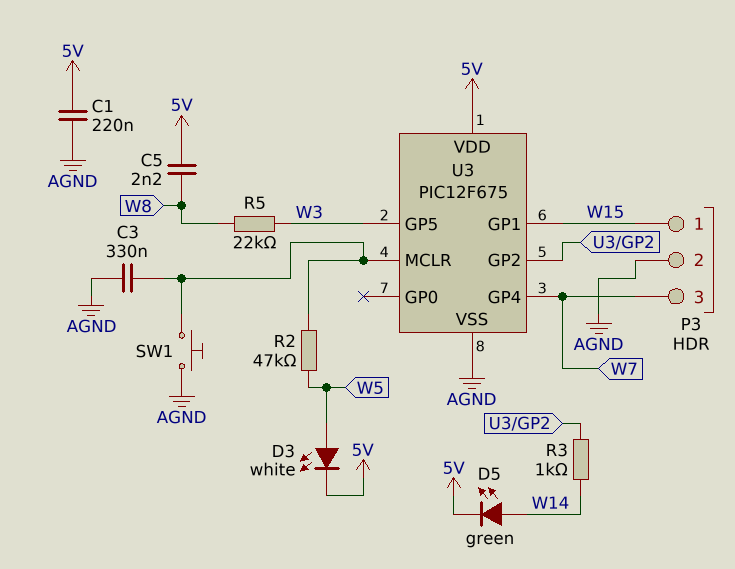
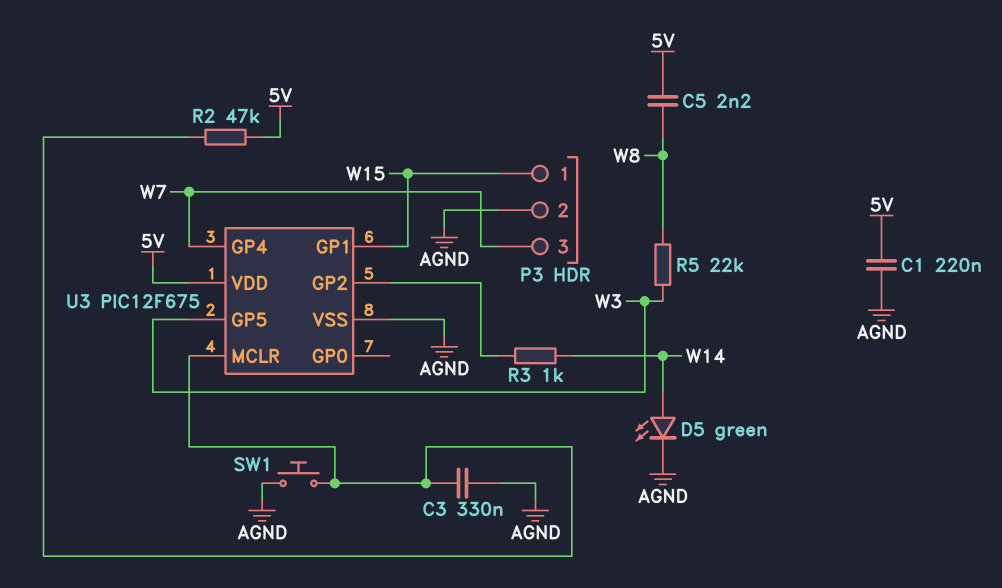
D3: LED white (A W5, K 5V) -> none
D5: LED green (A W14, K 5V) -> LED green (A W14, K AGND)
R2: 47k (U3/MCLR, W5) -> 47k (5V, U3/MCLR)

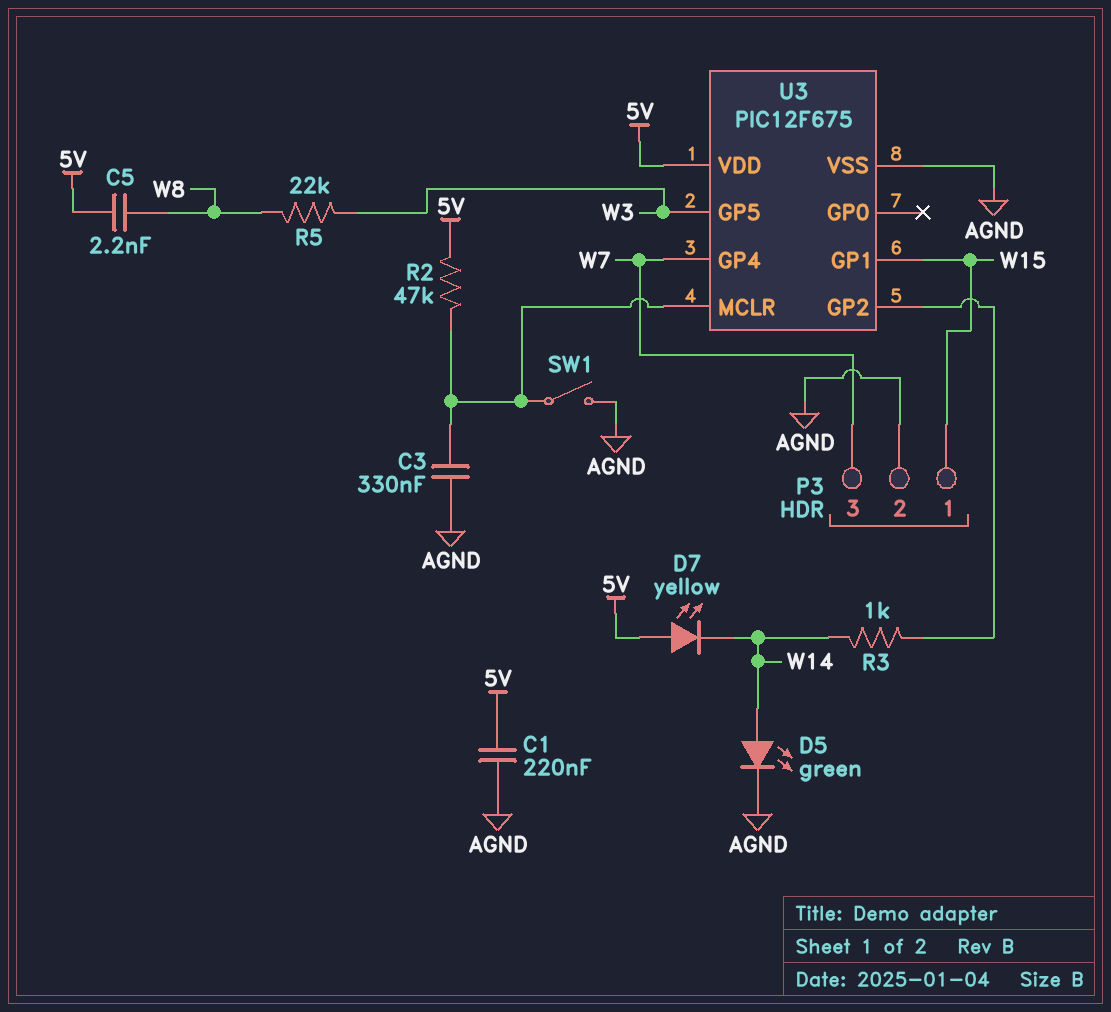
D7: none -> LED yellow (A 5V, K W14)
SW1: button (AGND, U3/MCLR) -> switch (AGND, U3/MCLR)

